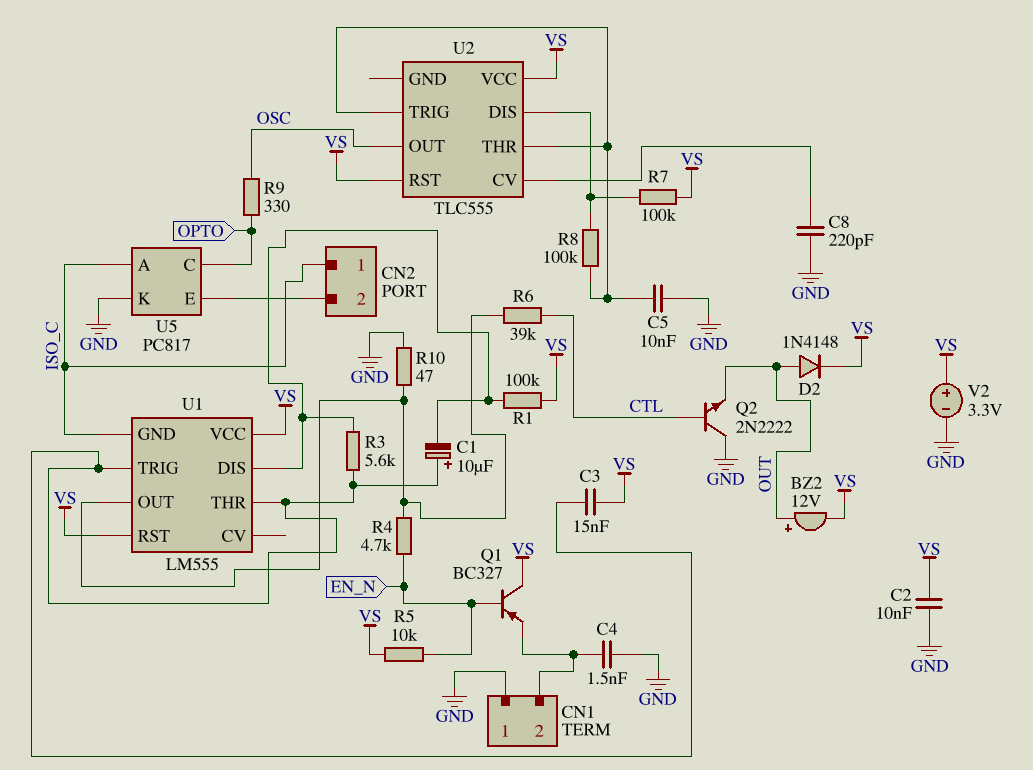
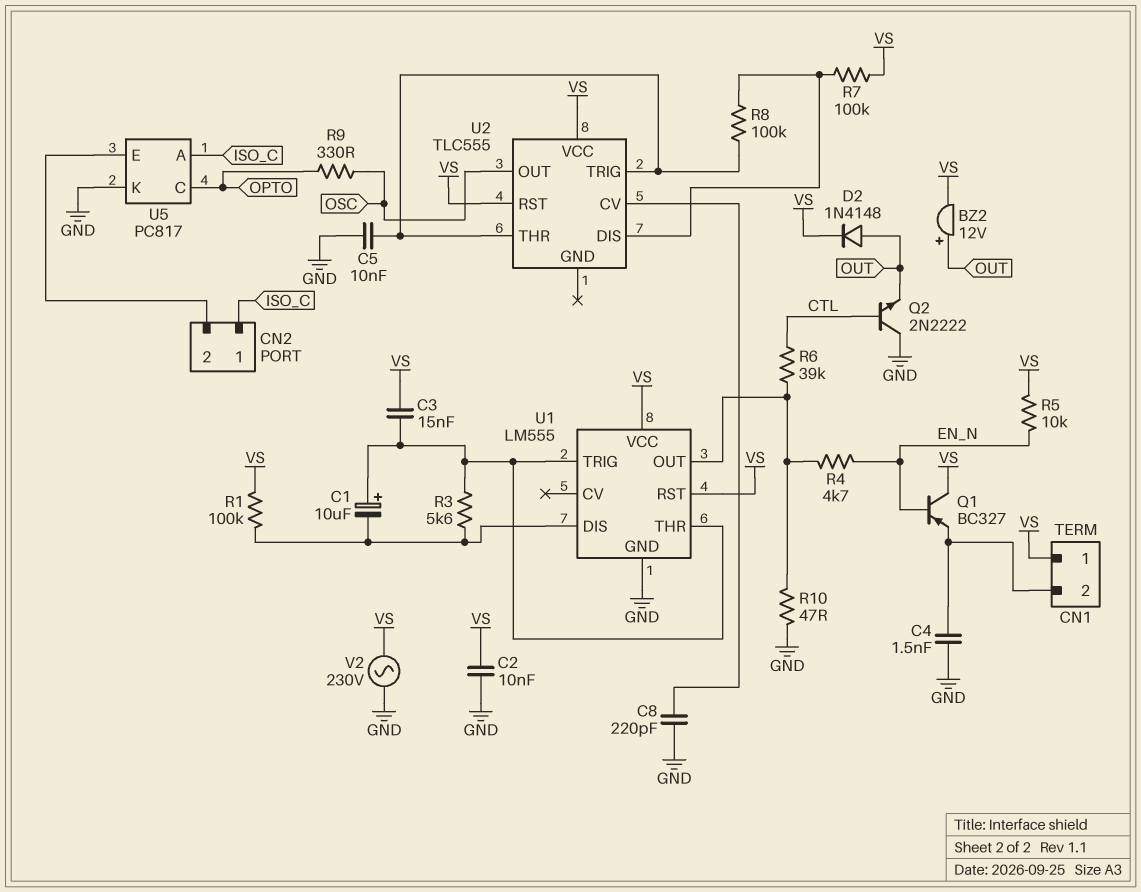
CN1 pin 1: GND -> VS
U1 pin GND: ISO_C -> GND
V2: 3.3V (plus VS, minus GND) -> AC 230V (GND, VS)

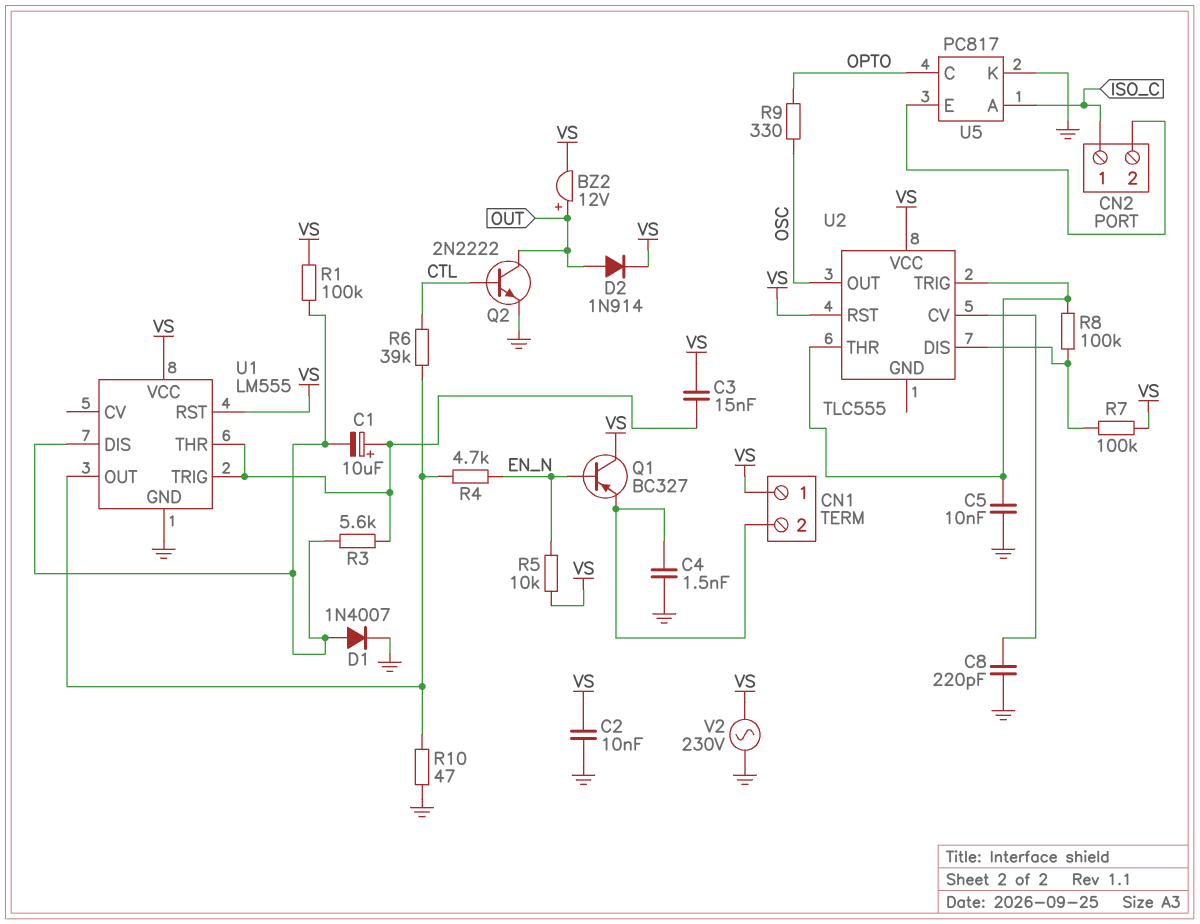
D1: none -> diode 1N4007 (A U1/DIS, K GND)
D2: diode 1N4148 (A OUT, K VS) -> diode 1N914 (A OUT, K VS)
Q2: NPN 2N2222 (B CTL, C GND, E OUT) -> NPN 2N2222 (B CTL, C OUT, E GND)

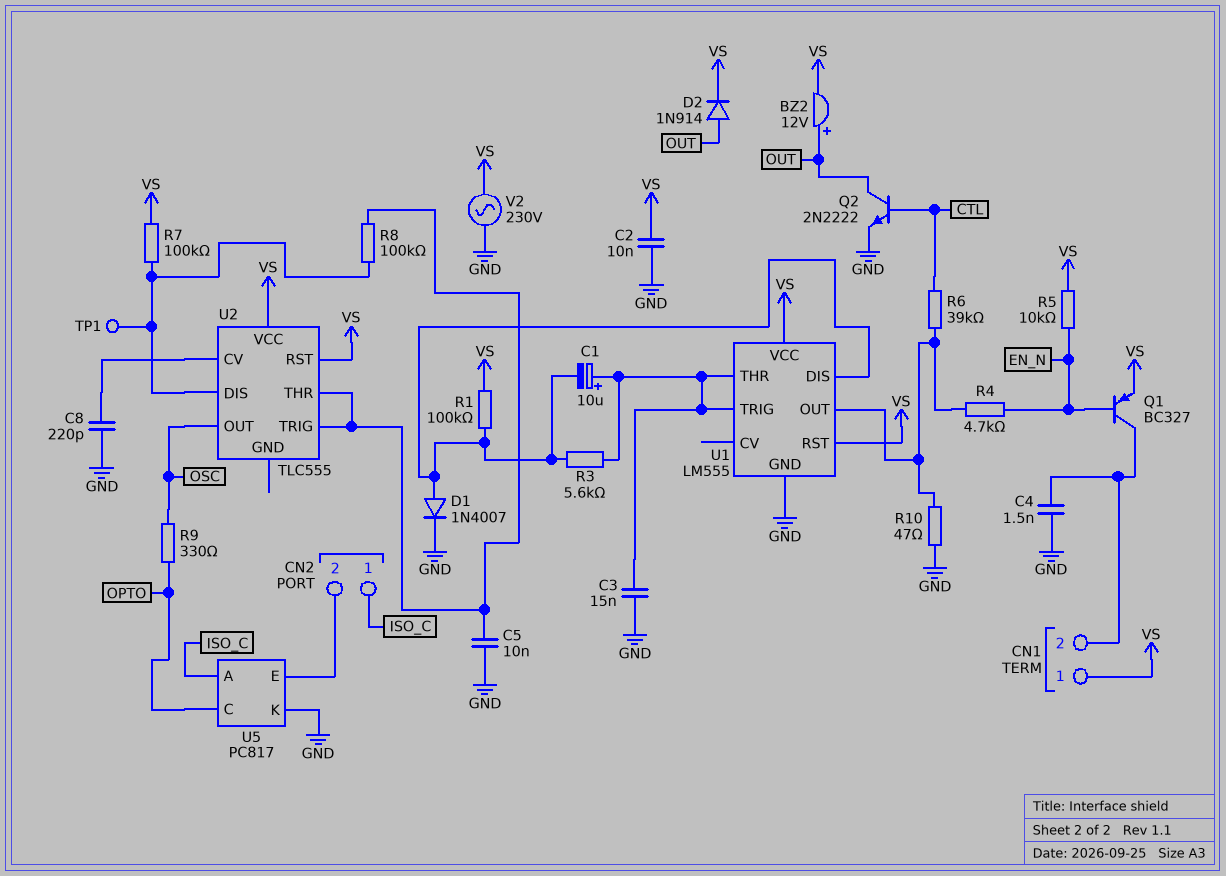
C3: 15nF (U1/THR, VS) -> 15nF (GND, U1/THR)
Q1: PNP BC327 (B EN_N, C VS, E CN1/2) -> PNP BC327 (B EN_N, C CN1/2, E VS)
TP1: none -> test point (U2/DIS)

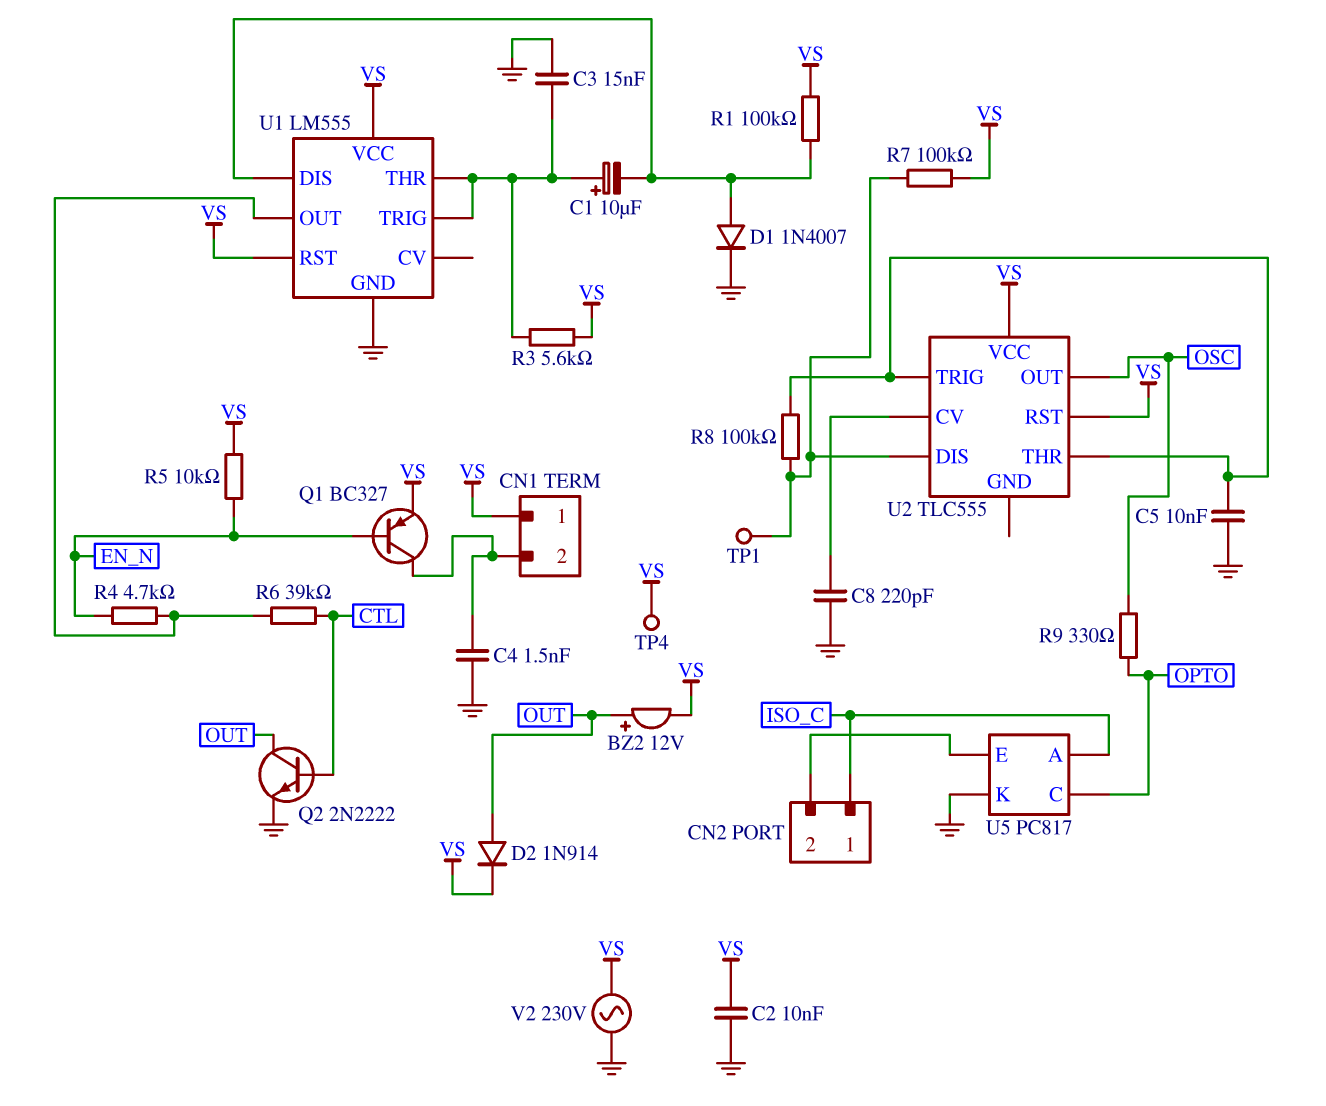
R3: 5.6k (U1/DIS, U1/THR) -> 5.6k (U1/THR, VS)
R10: 47 (GND, U1/OUT) -> none
TP4: none -> test point (VS)

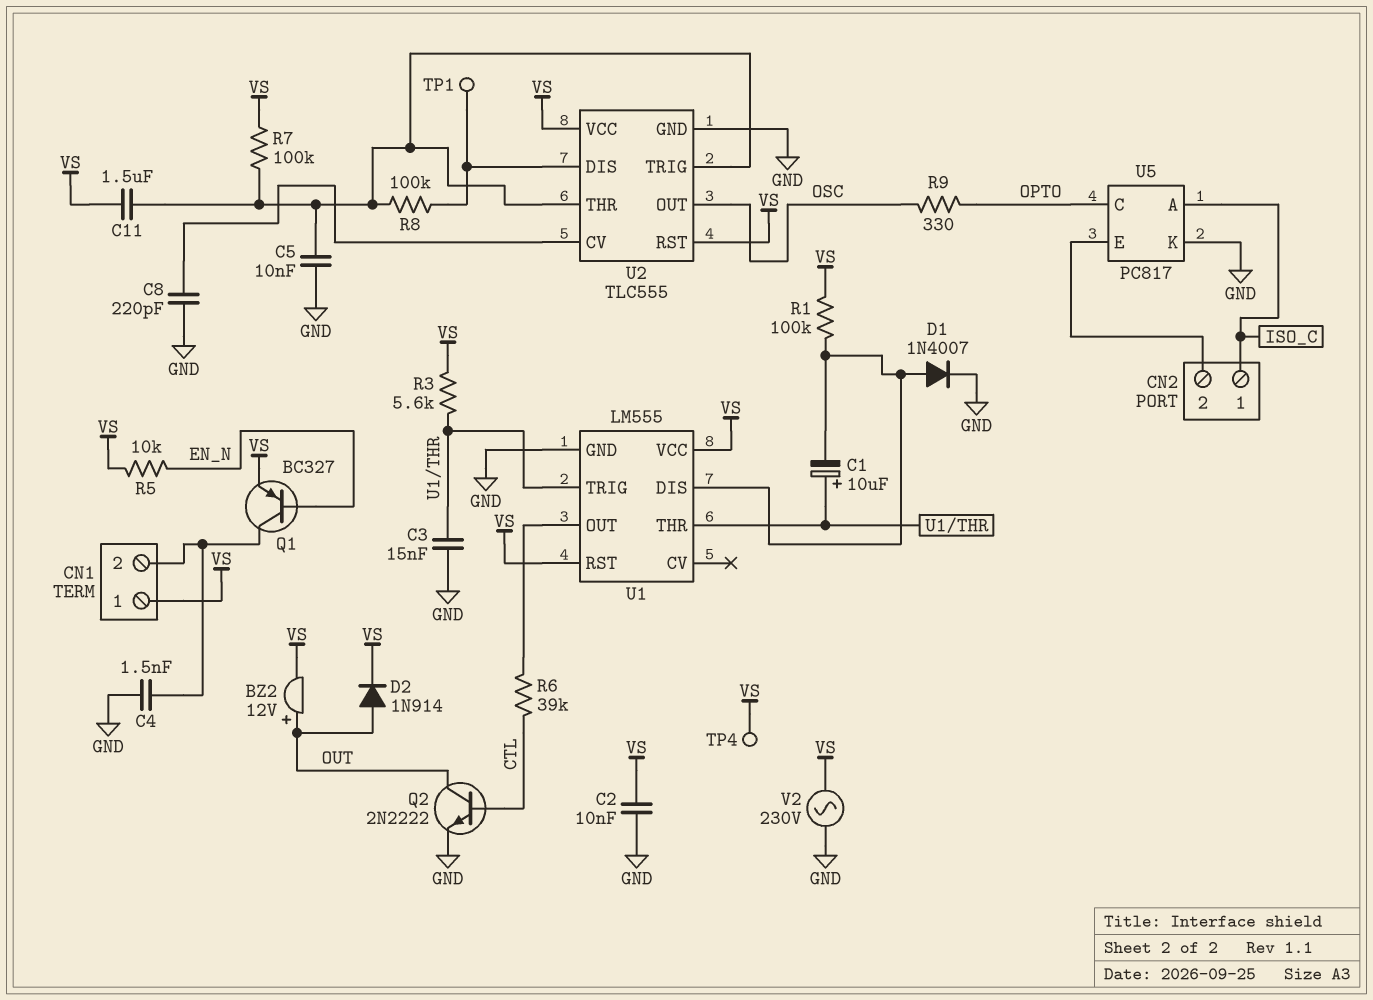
C11: none -> 1.5uF (U2/THR, VS)
R4: 4.7k (EN_N, U1/OUT) -> none
R7: 100k (U2/DIS, VS) -> 100k (U2/THR, VS)
U2 pin GND: none -> GND

